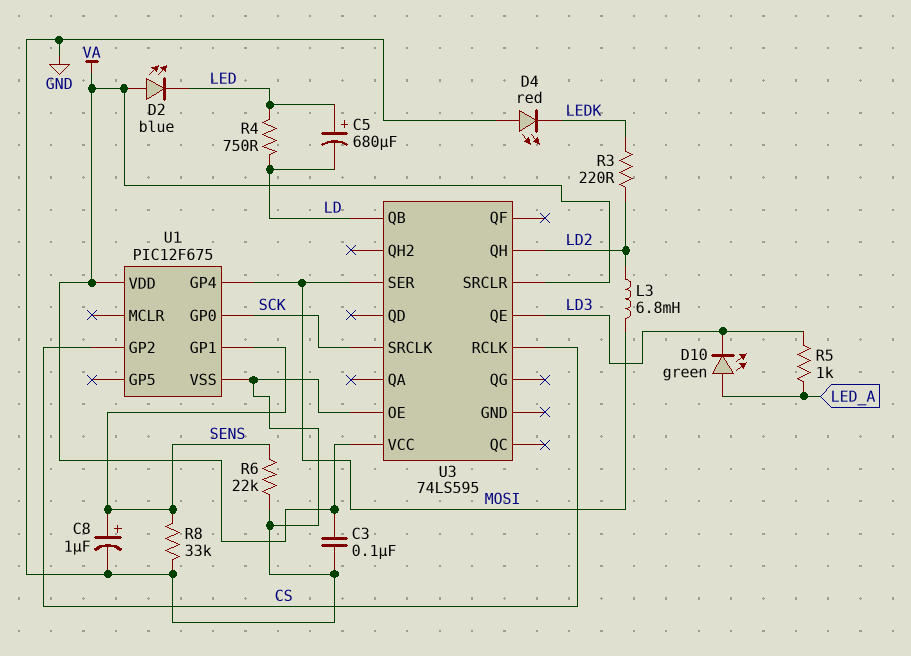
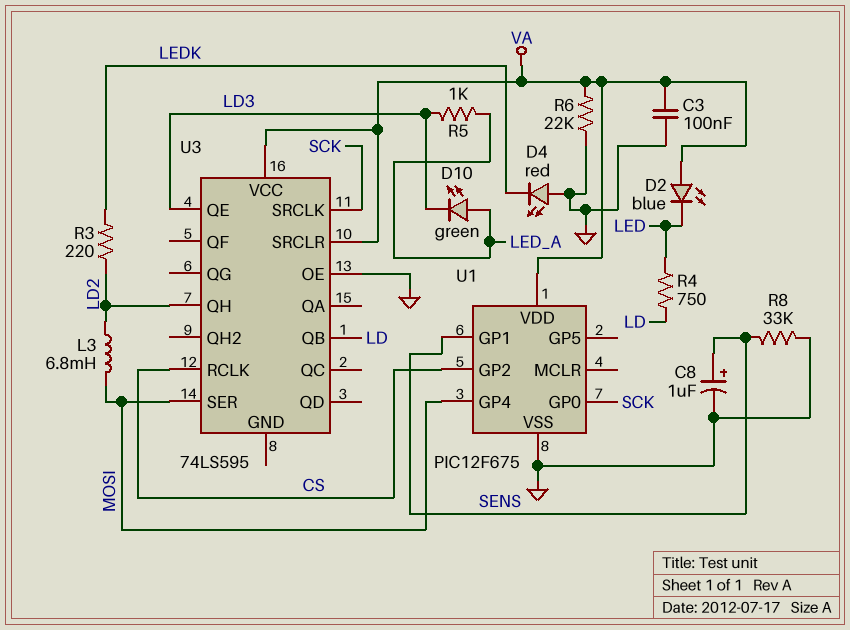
C5: 680uF (plus LED, minus LD) -> none
R6: 22k (GND, SENS) -> 22k (GND, VA)

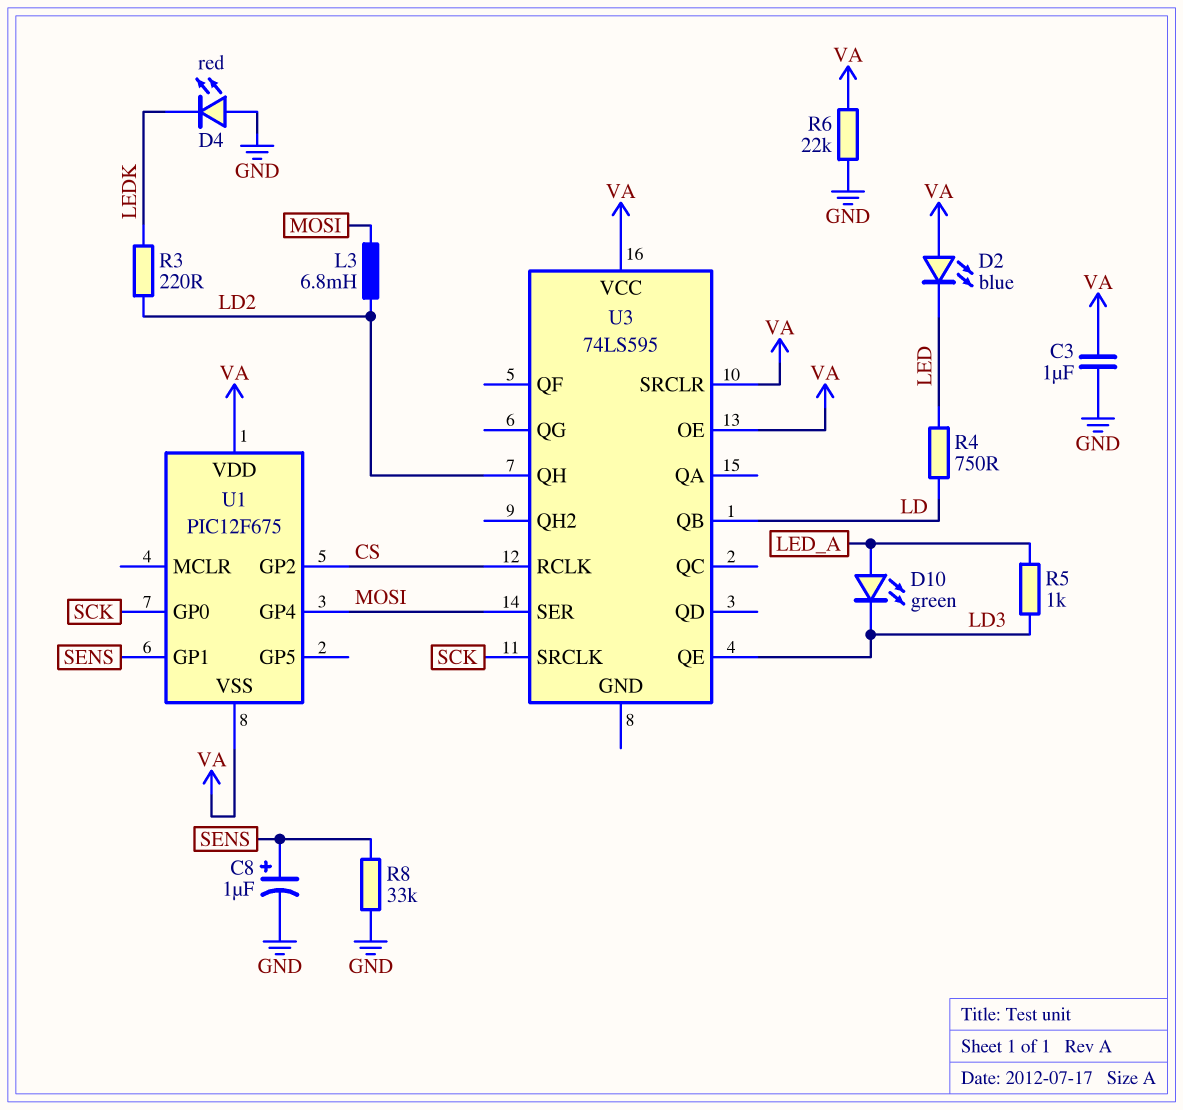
C3: 100nF (GND, VA) -> 1uF (GND, VA)
U1 pin VSS: GND -> VA
U3 pin OE: GND -> VA

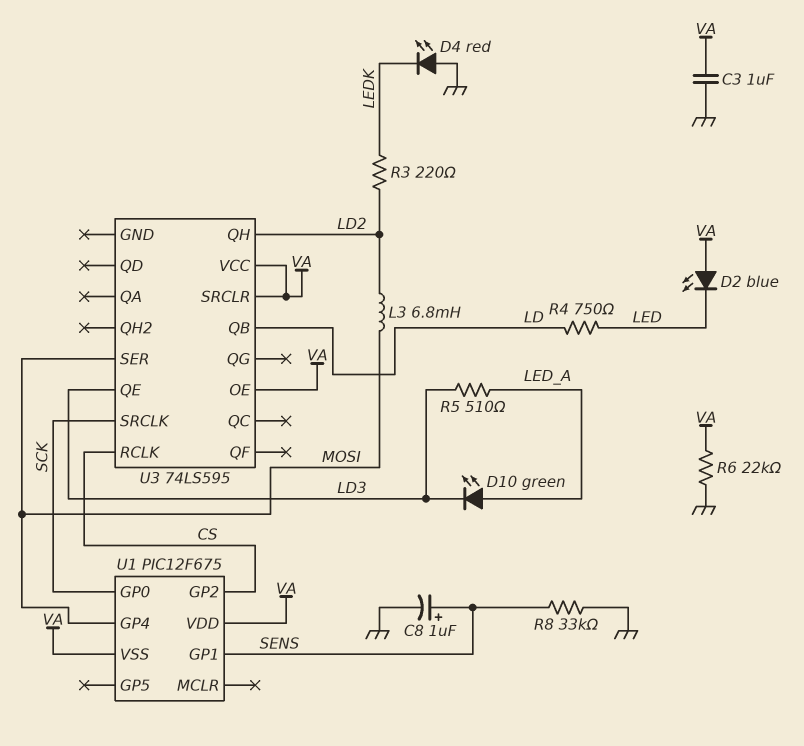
R5: 1k (LD3, LED_A) -> 510 (LD3, LED_A)

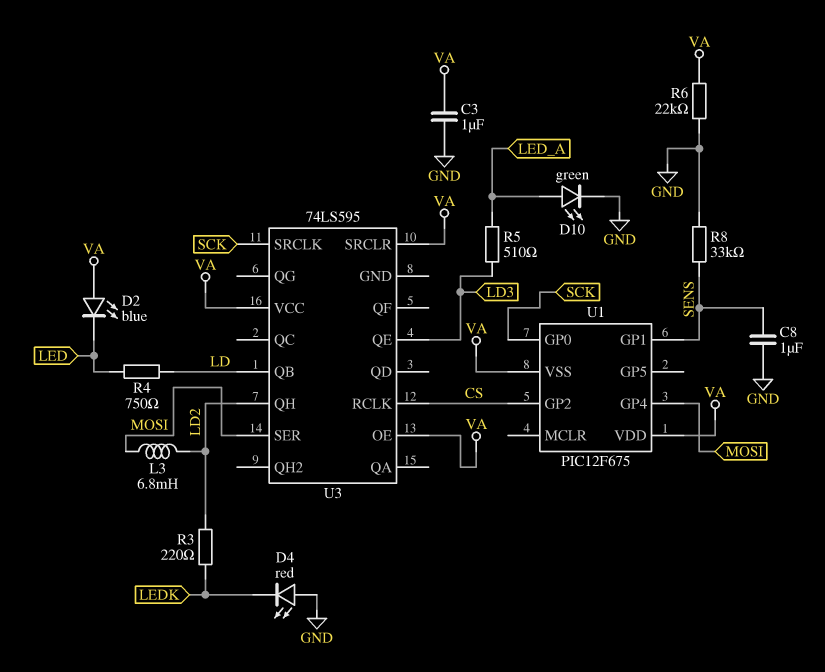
C8: 1uF (plus SENS, minus GND) -> 1uF (GND, SENS)
D10: LED green (A LED_A, K LD3) -> LED green (A LED_A, K GND)

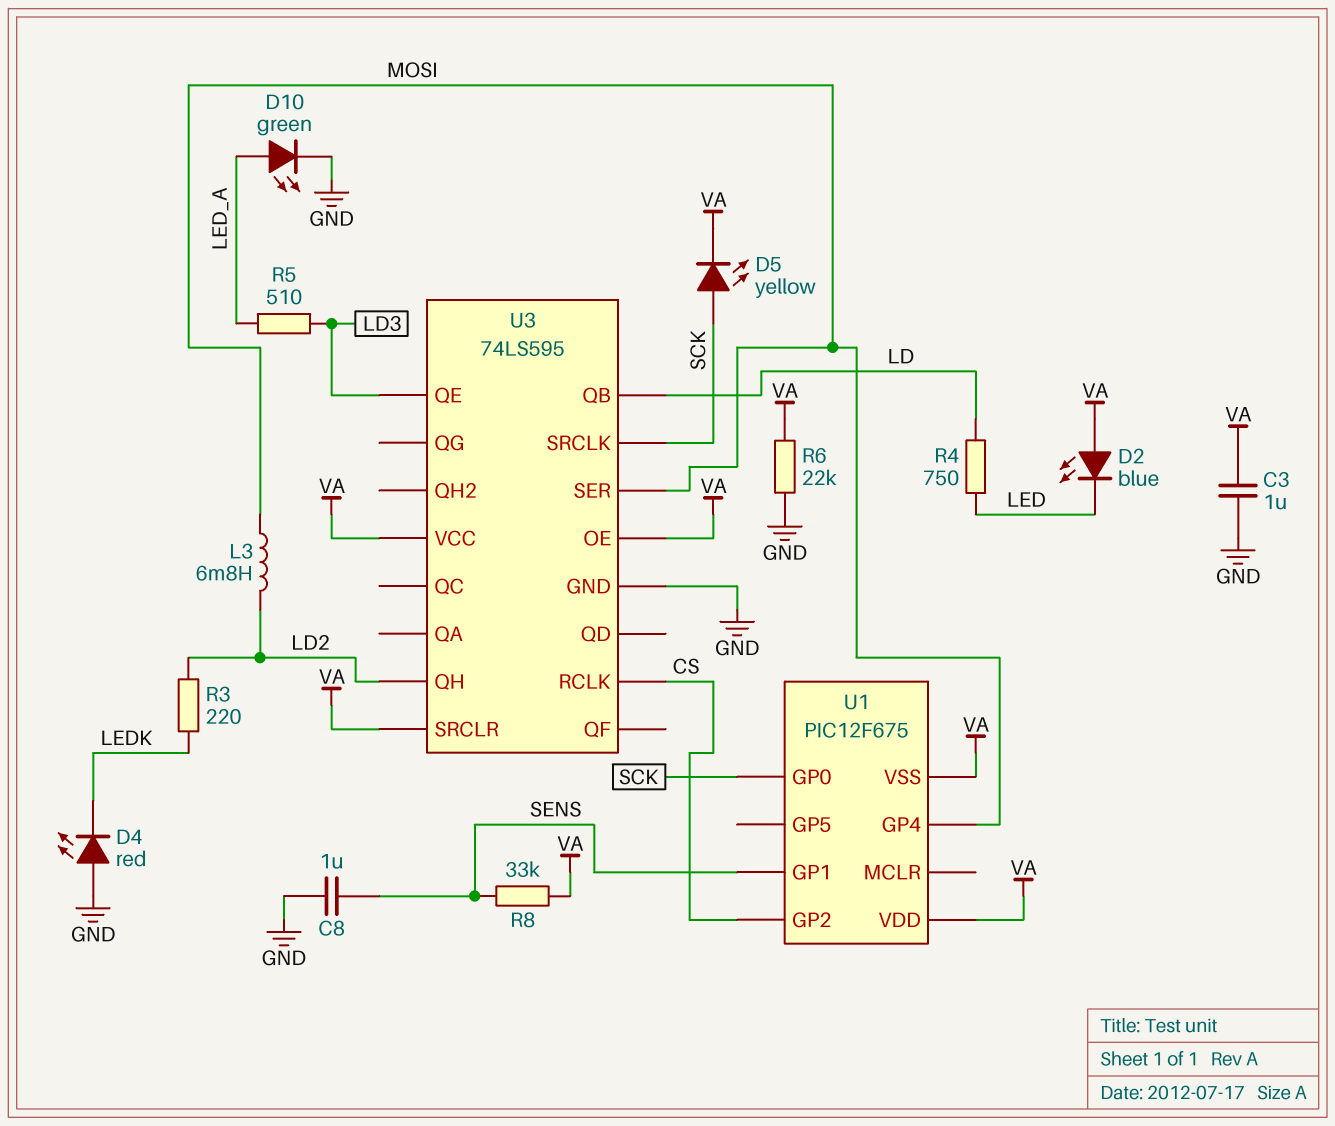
D5: none -> LED yellow (A SCK, K VA)
R8: 33k (GND, SENS) -> 33k (SENS, VA)
U3 pin GND: none -> GND

